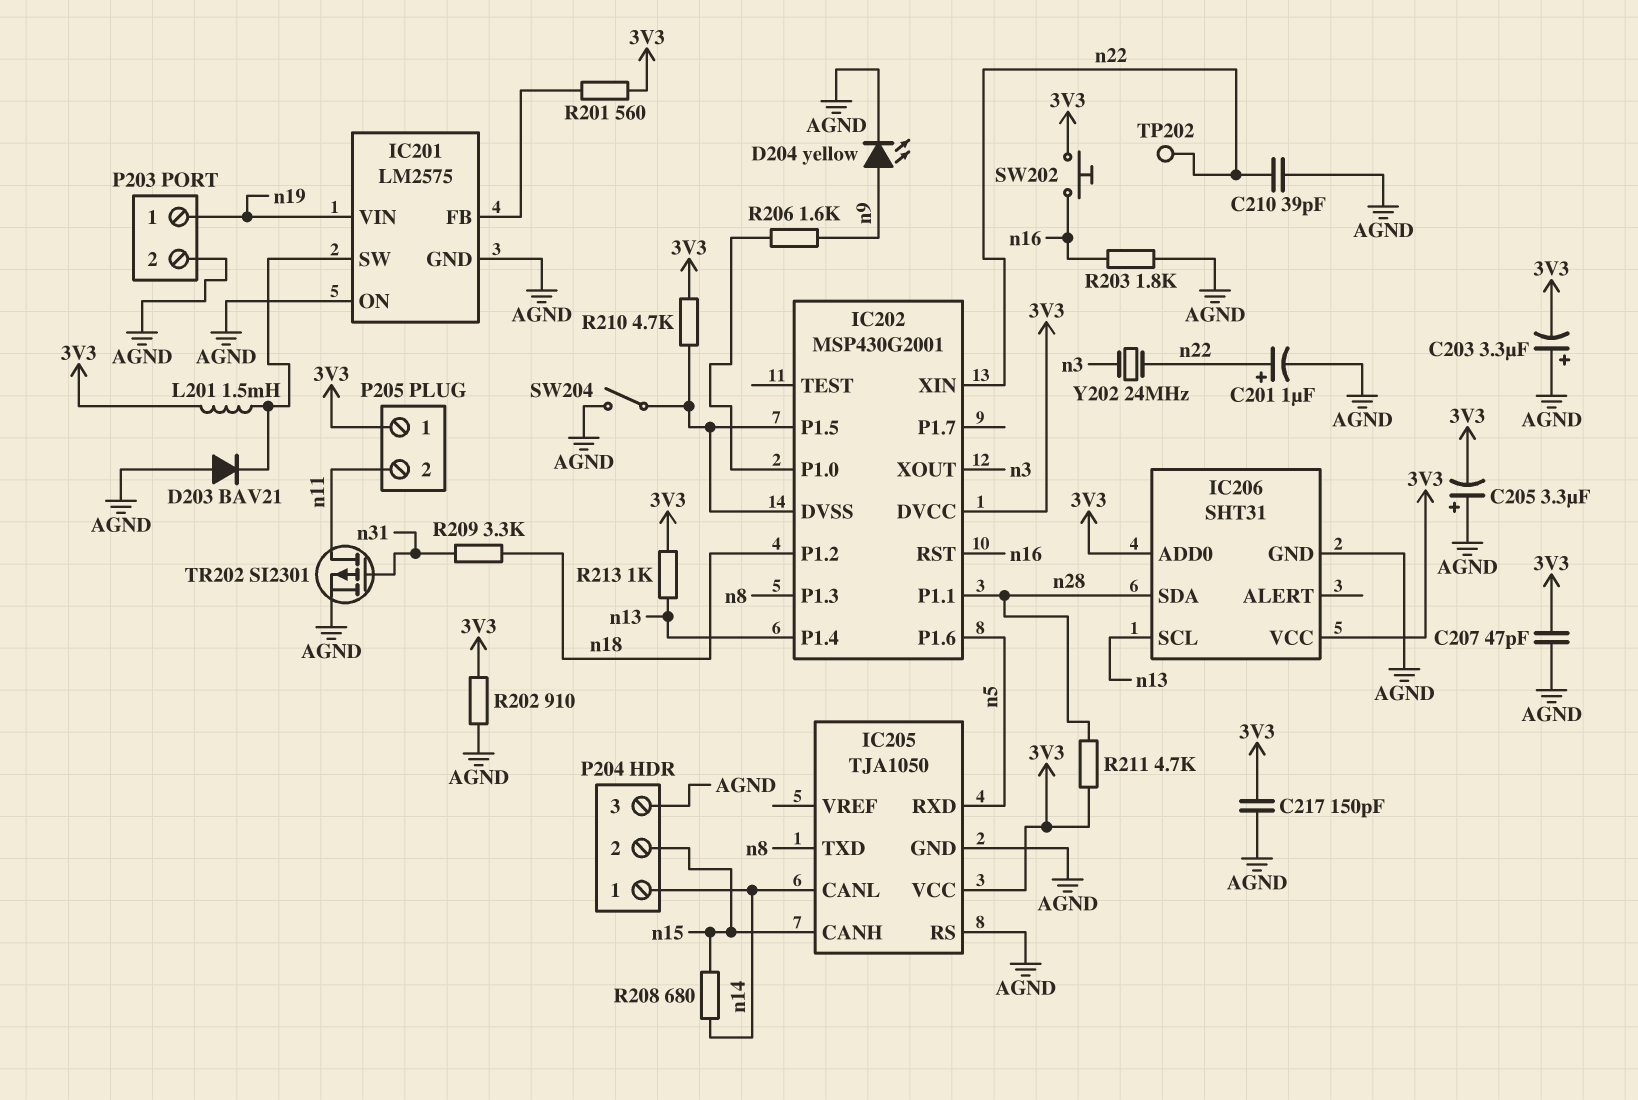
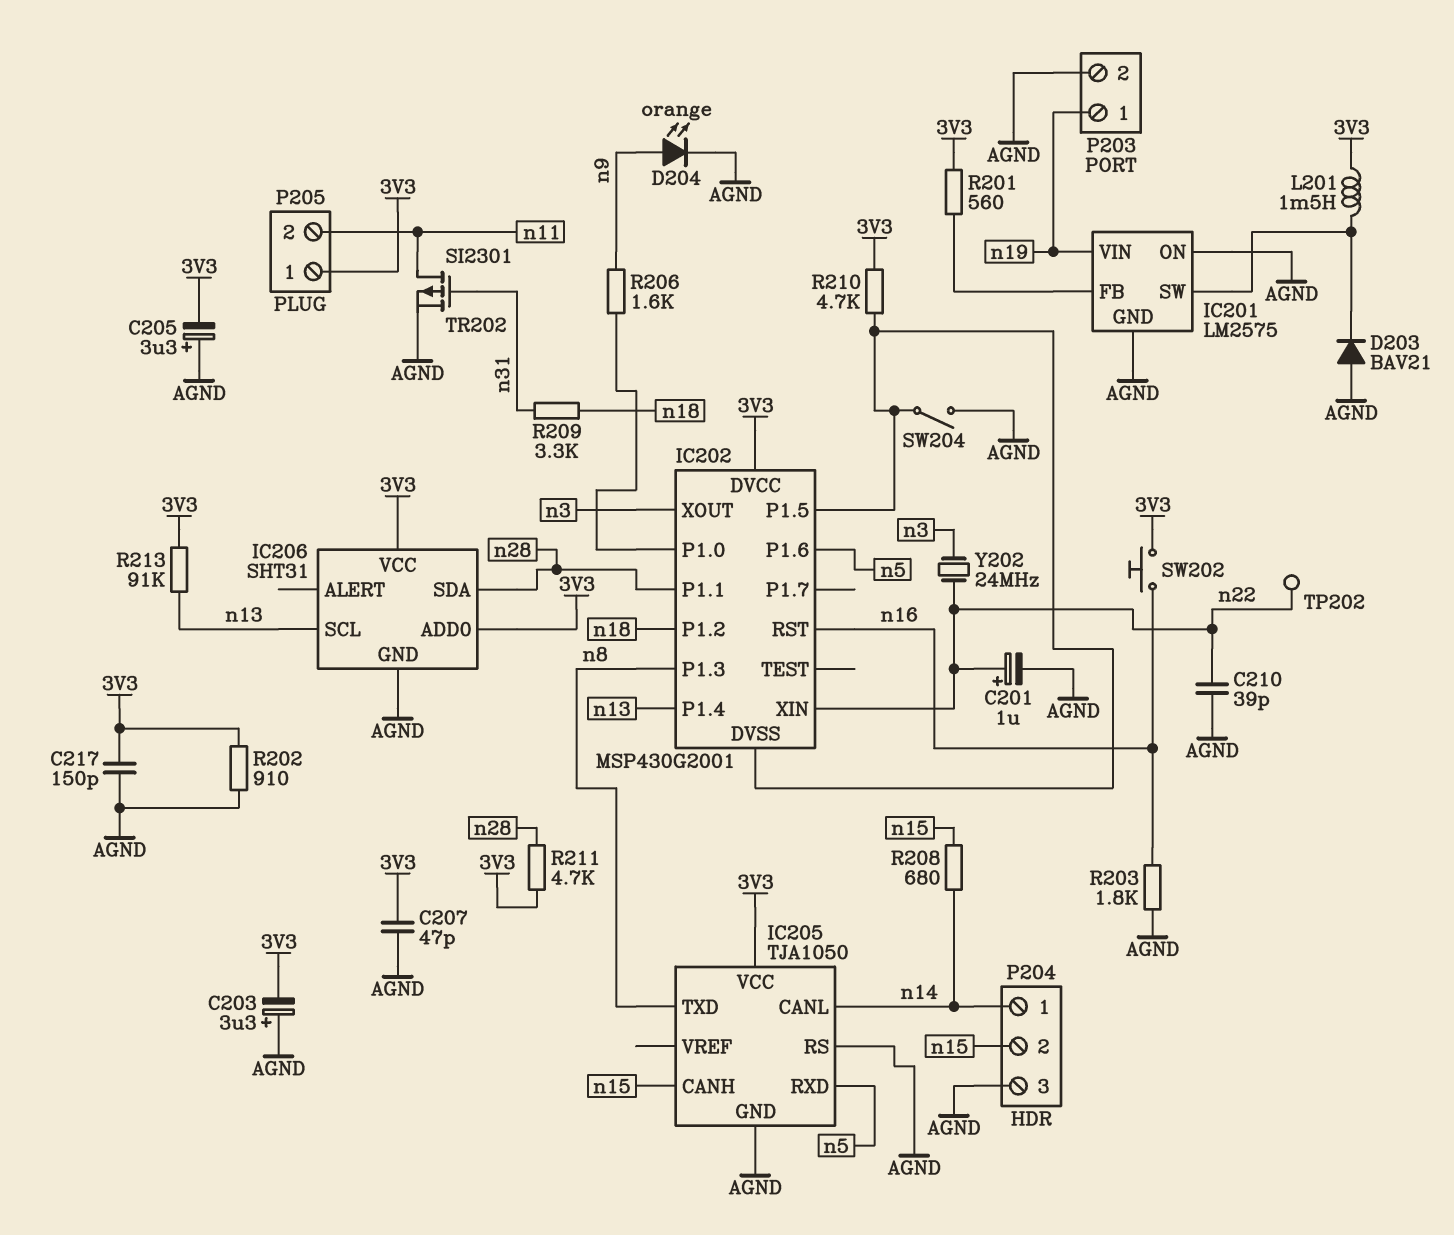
D204: LED yellow (A n9, K AGND) -> LED orange (A n9, K AGND)
R213: 1k (3V3, n13) -> 91k (3V3, n13)

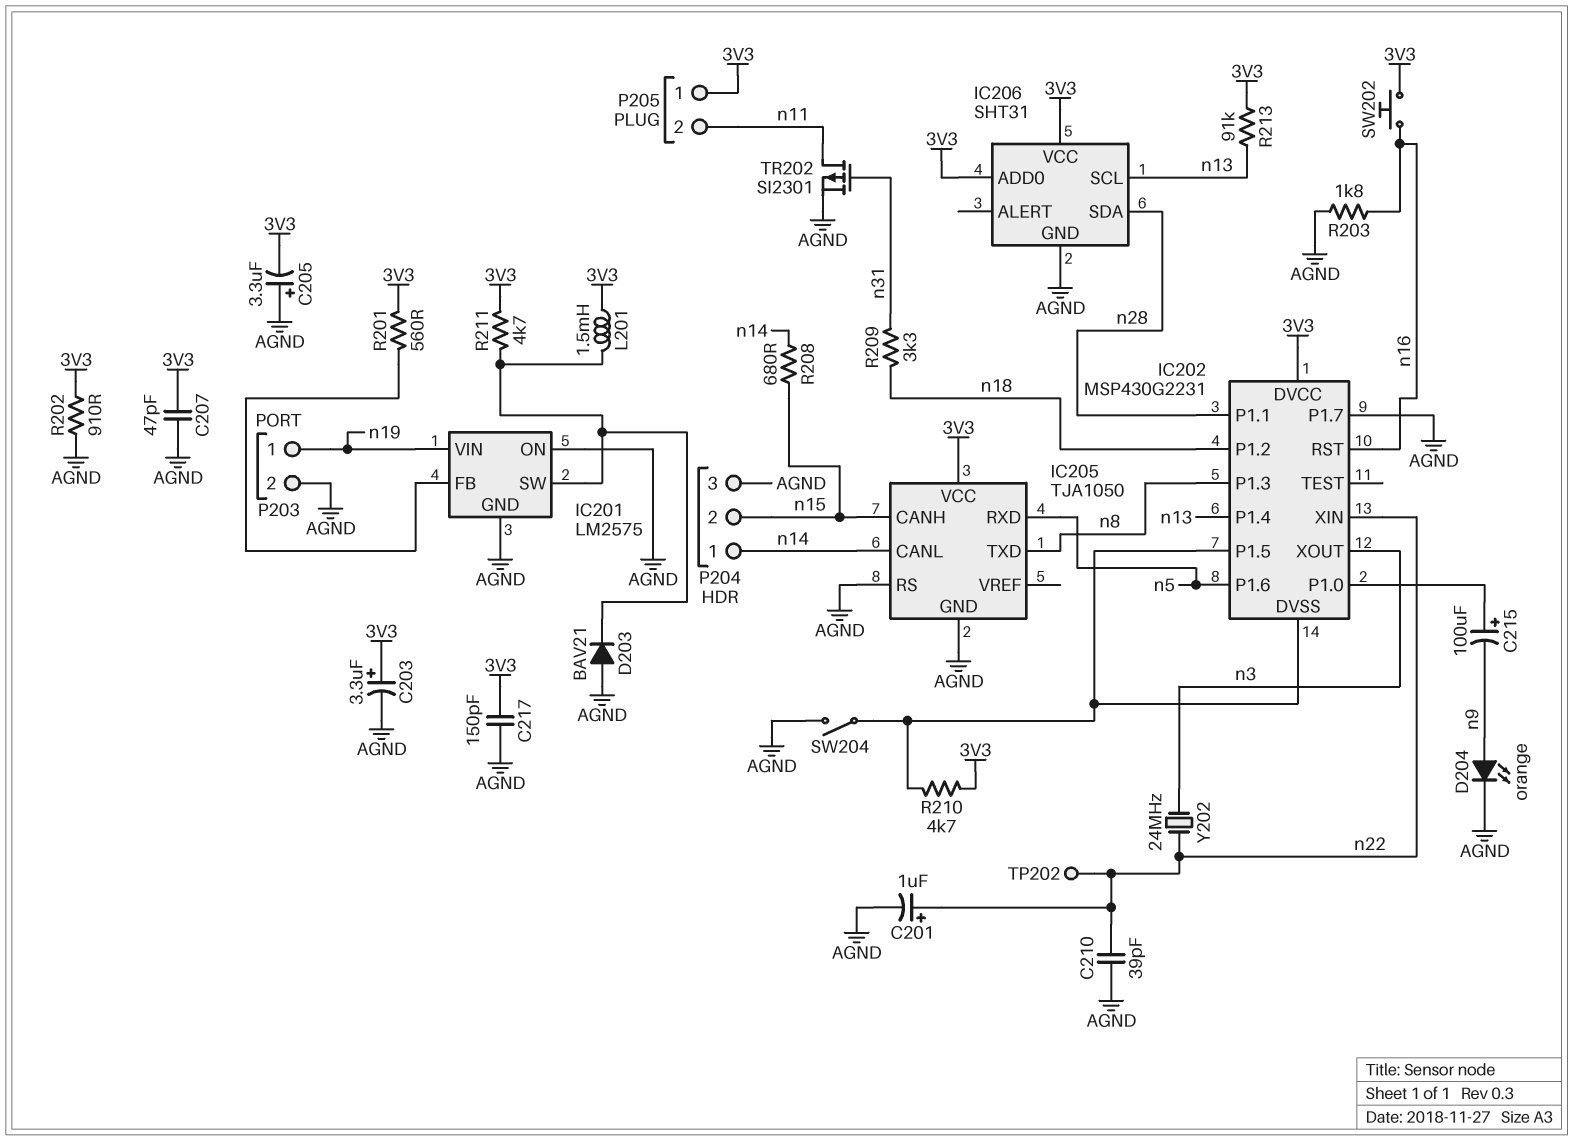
C203: 3.3uF (plus AGND, minus 3V3) -> 3.3uF (plus 3V3, minus AGND)
C215: none -> 100uF (plus IC202/P1.0, minus n9)
IC202: MSP430G2001 -> MSP430G2231
IC202 pin P1.7: none -> AGND
R206: 1.6k (IC202/P1.0, n9) -> none
R211: 4.7k (3V3, n28) -> 4.7k (3V3, IC201/SW)

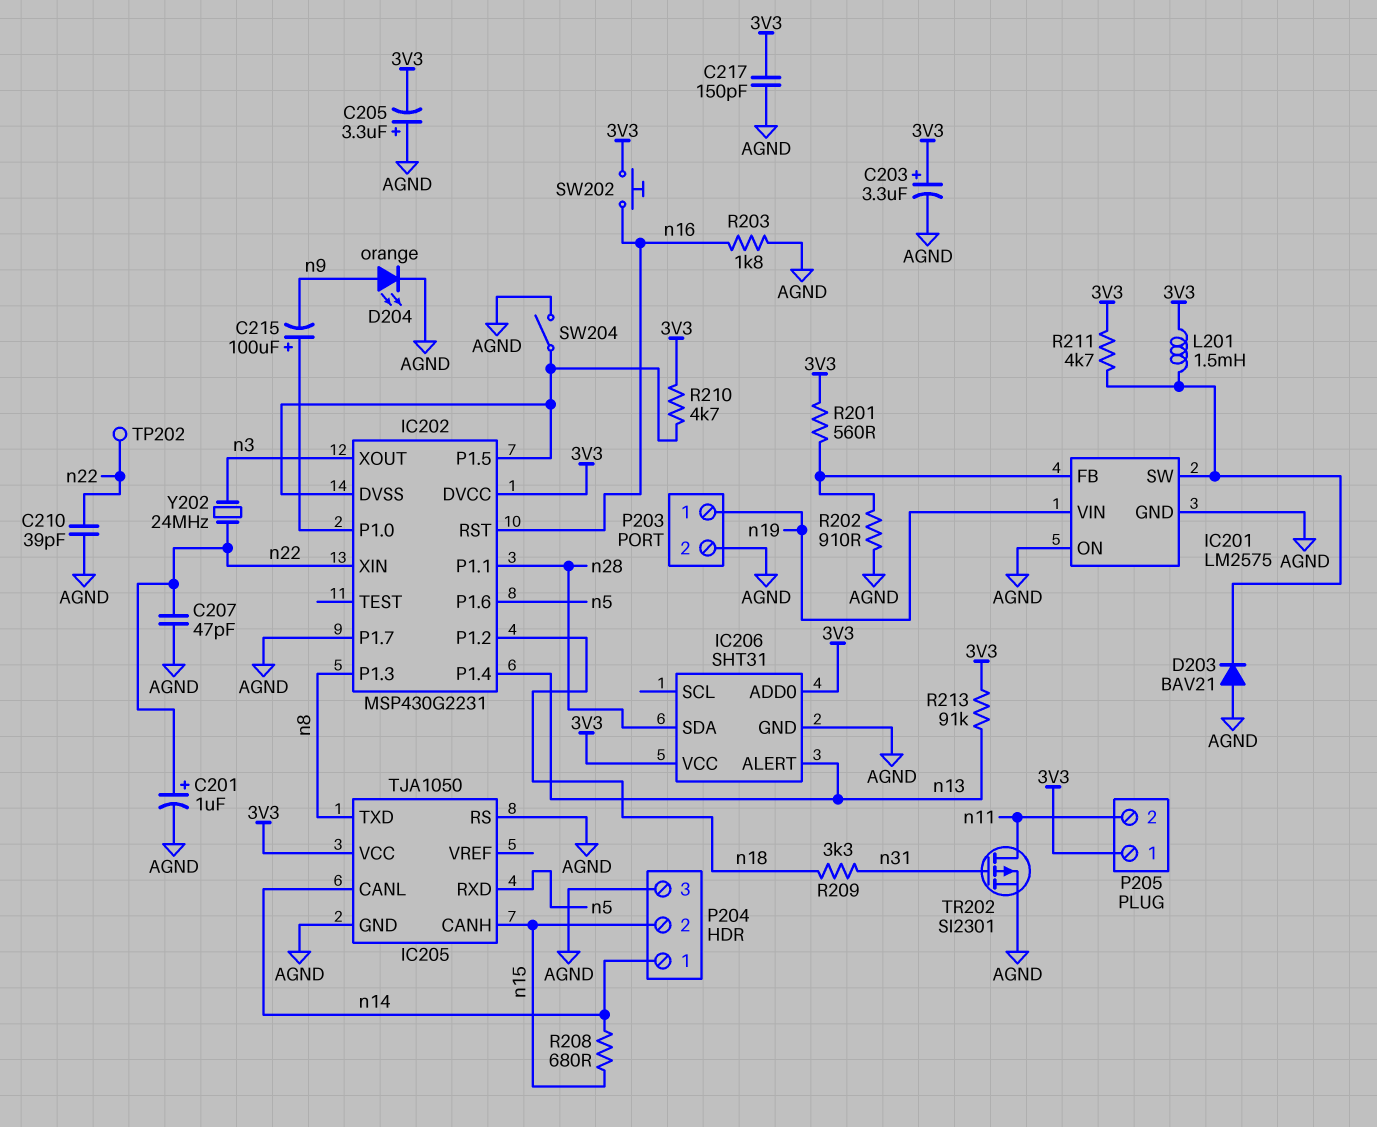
C207: 47pF (3V3, AGND) -> 47pF (AGND, n22)
IC206 pin ALERT: none -> n13
IC206 pin SCL: n13 -> none
R202: 910 (3V3, AGND) -> 910 (AGND, IC201/FB)

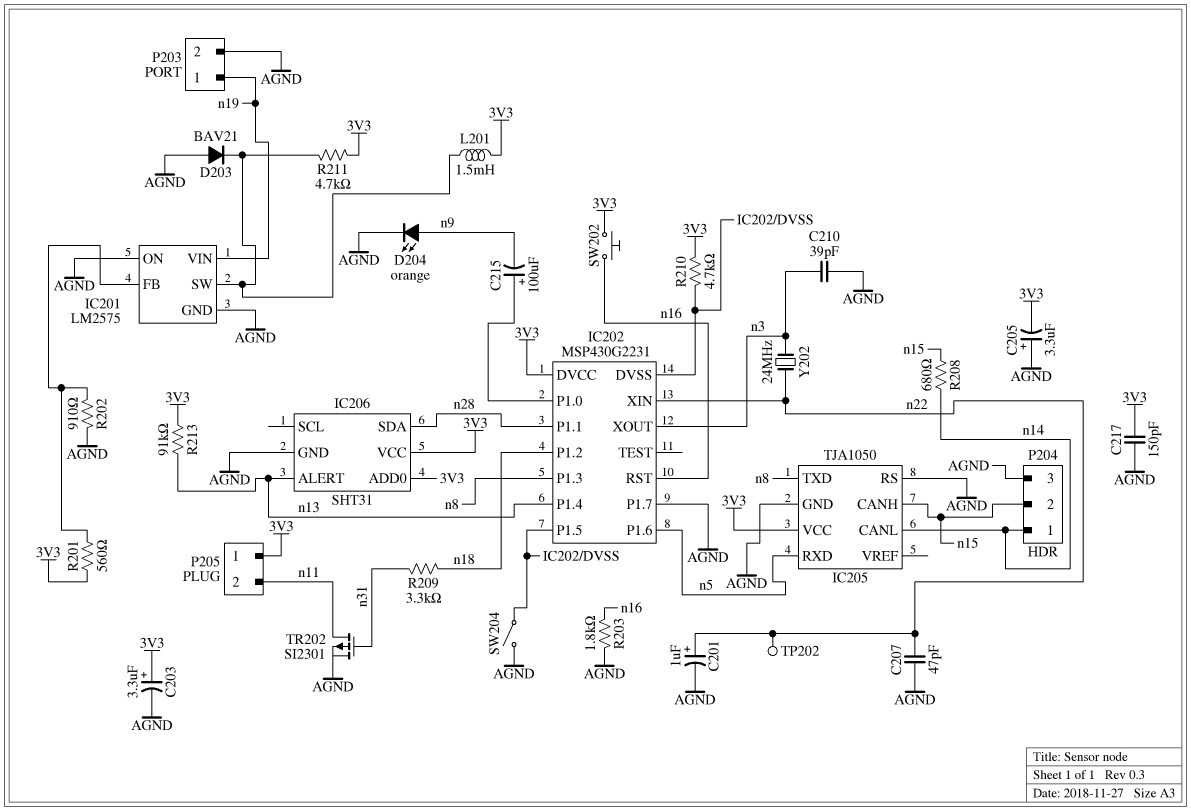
C210: 39pF (AGND, n22) -> 39pF (AGND, n3)

